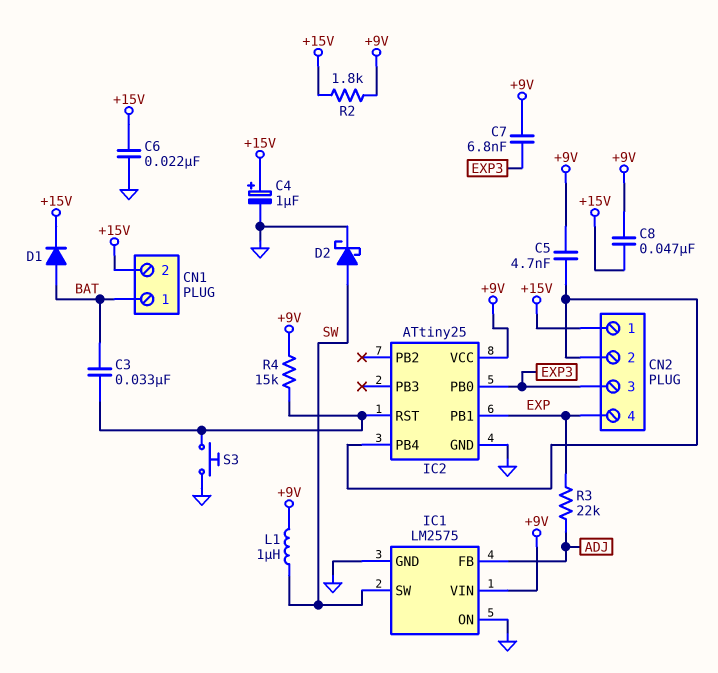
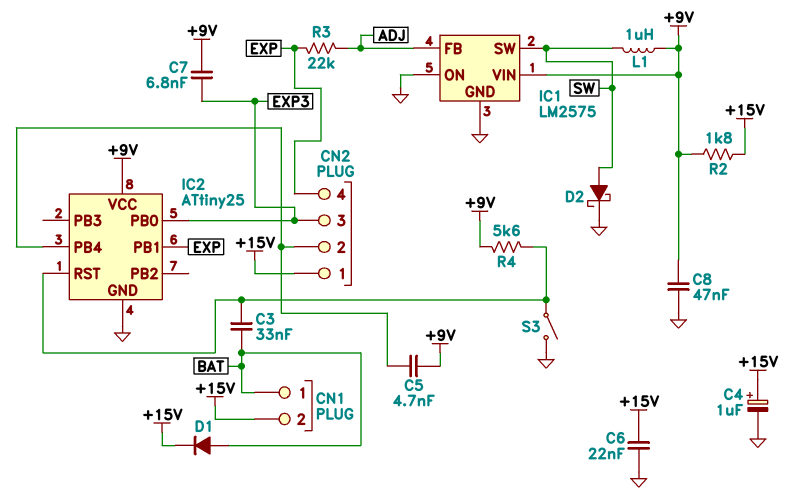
C8: 47nF (+9V, +15V) -> 47nF (+9V, GND)
R4: 15k (+9V, IC2/RST) -> 5.6k (+9V, IC2/RST)
S3: button (GND, IC2/RST) -> switch (GND, IC2/RST)

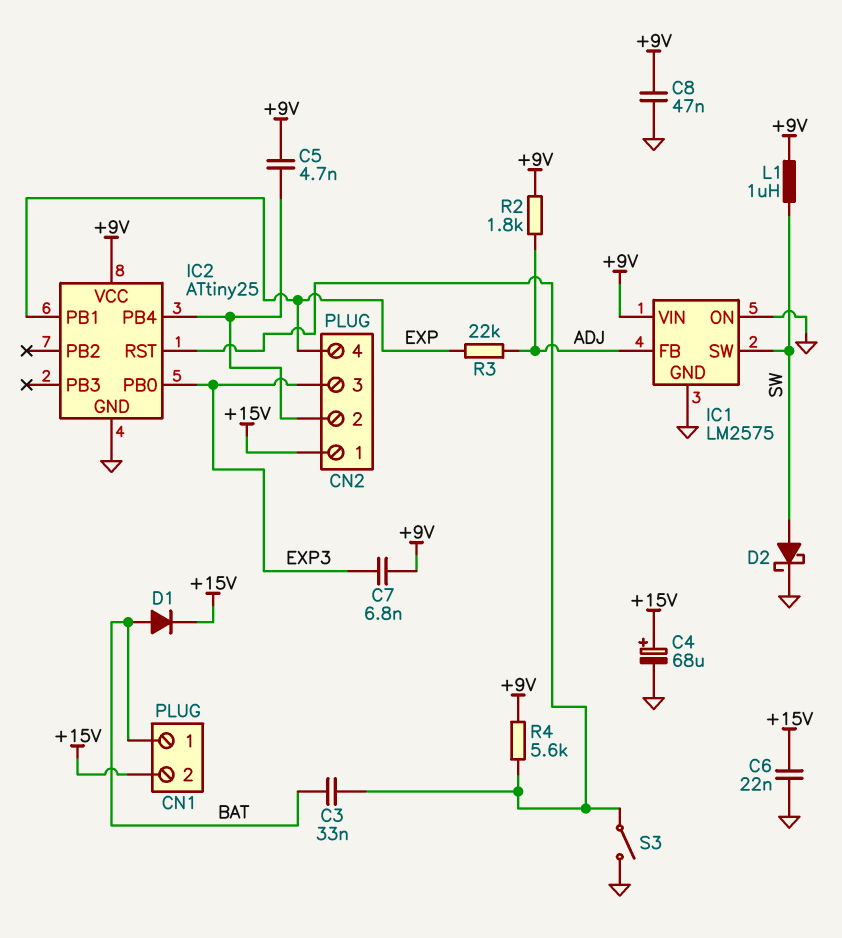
C4: 1uF (plus +15V, minus GND) -> 68uF (plus +15V, minus GND)
R2: 1.8k (+9V, +15V) -> 1.8k (+9V, ADJ)

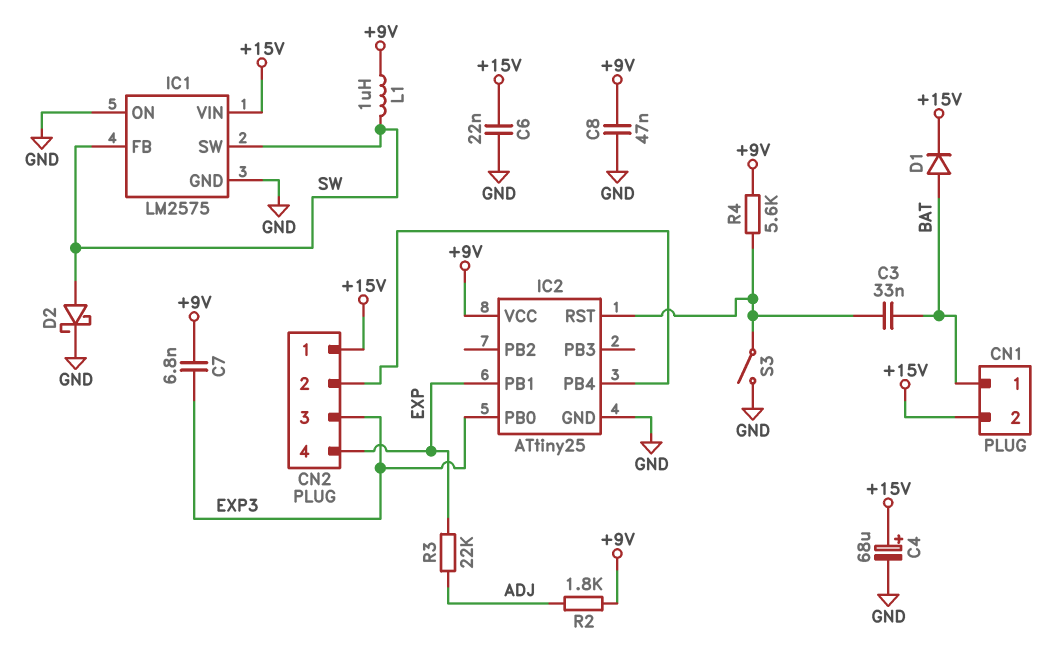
C5: 4.7nF (+9V, CN2/2) -> none
IC1 pin FB: ADJ -> SW
IC1 pin VIN: +9V -> +15V

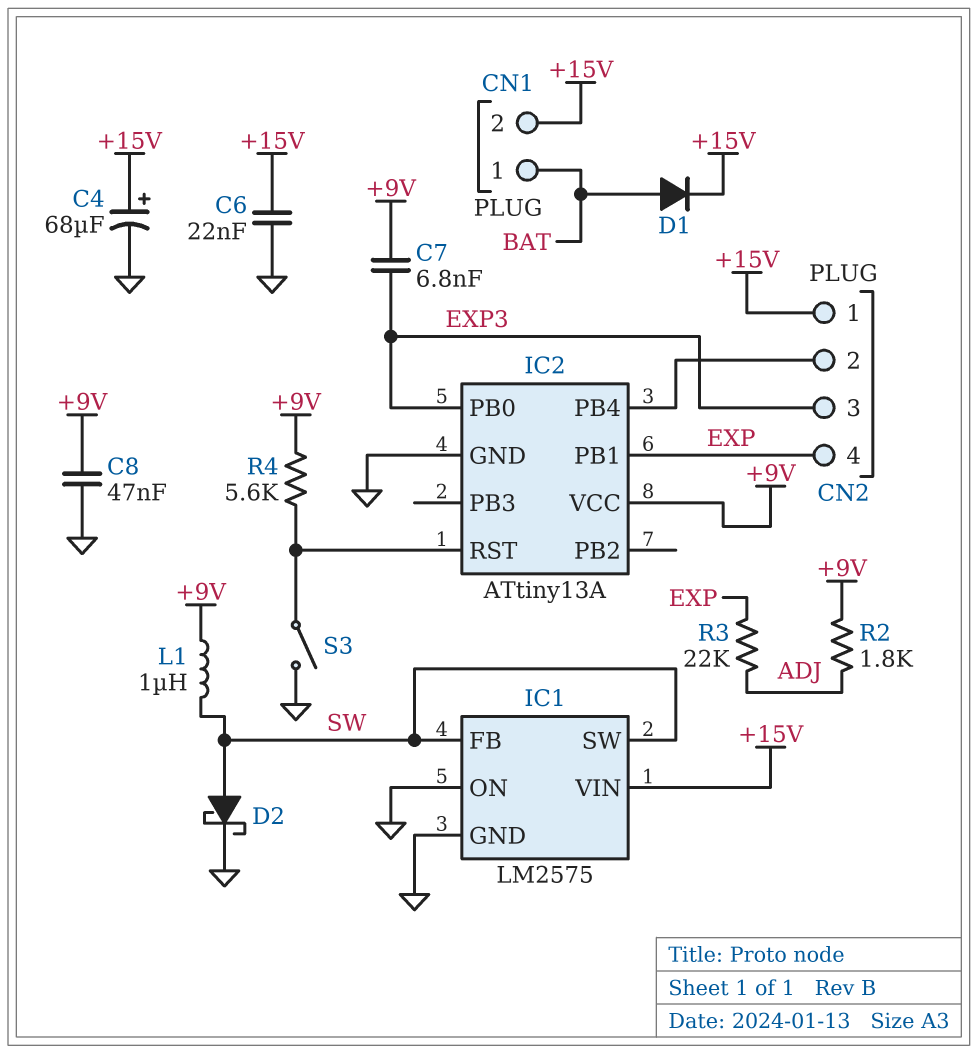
C3: 33nF (BAT, IC2/RST) -> none
IC2: ATtiny25 -> ATtiny13A

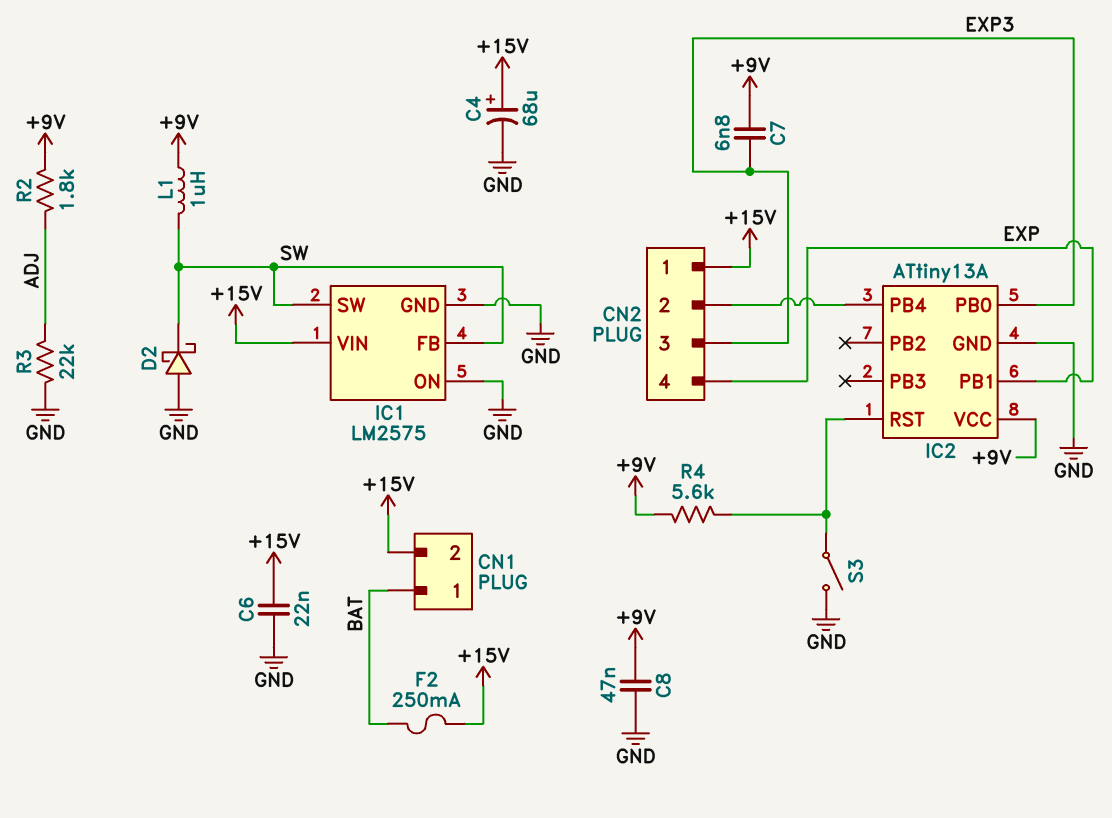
D1: diode (A BAT, K +15V) -> none
D2: schottky (A SW, K GND) -> schottky (A GND, K SW)
F2: none -> 250mA (+15V, BAT)
R3: 22k (ADJ, EXP) -> 22k (ADJ, GND)

